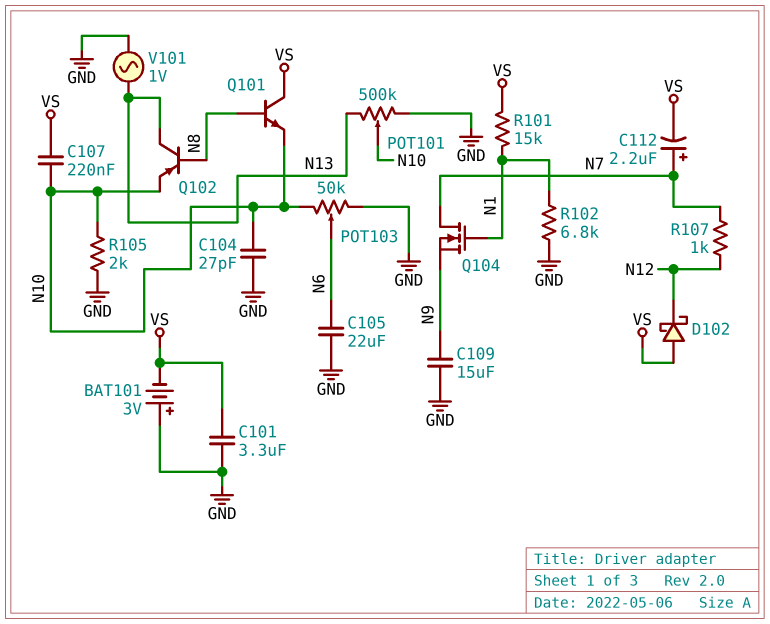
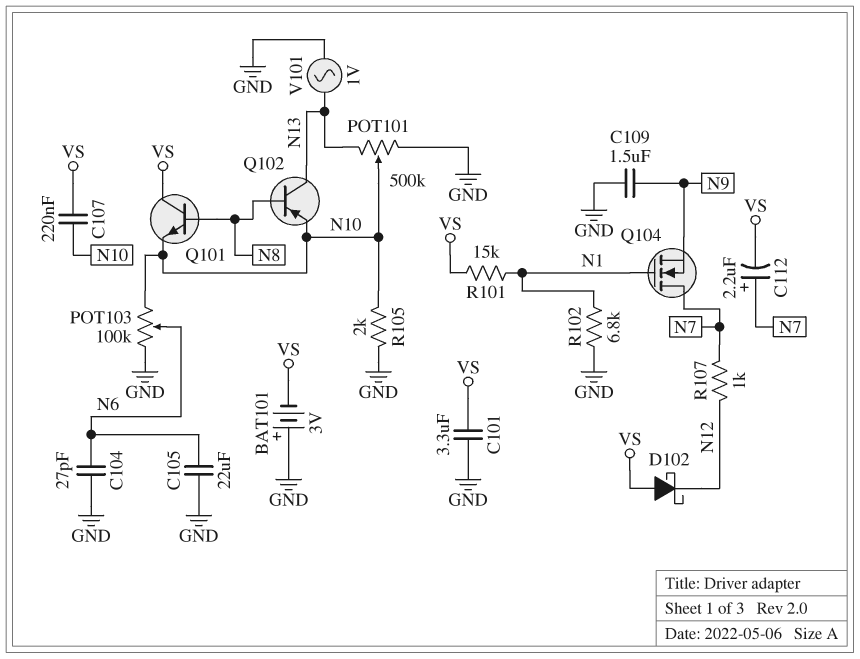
C104: 27pF (GND, N10) -> 27pF (GND, N6)
C109: 15uF (GND, N9) -> 1.5uF (GND, N9)
POT103: 50k (GND, N10, wiper N6) -> 100k (GND, N10, wiper N6)

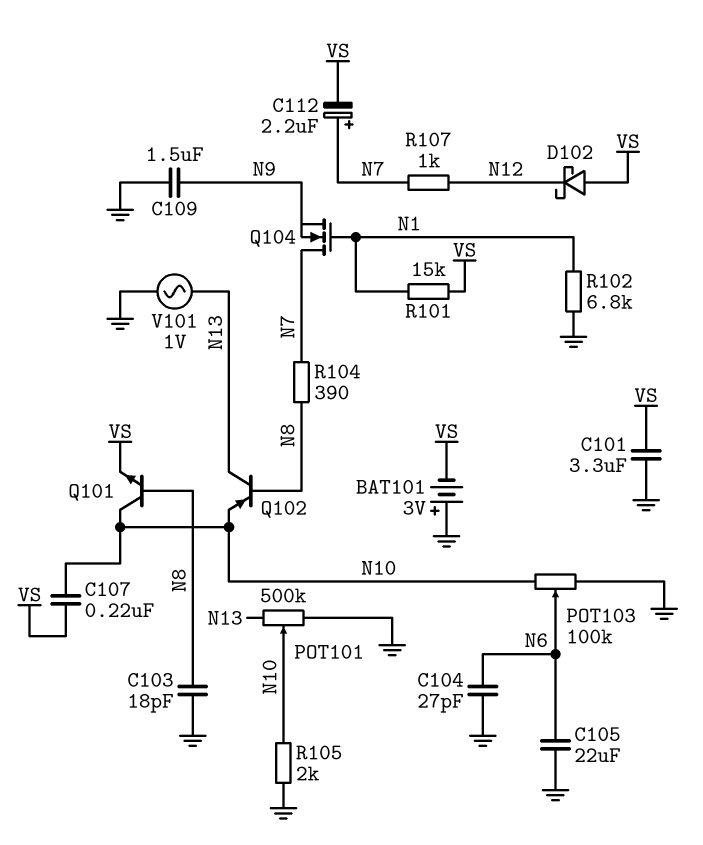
C103: none -> 18pF (GND, N8)
Q101: NPN (B N8, C VS, E N10) -> NPN (B N8, C N10, E VS)
R104: none -> 390 (N7, N8)

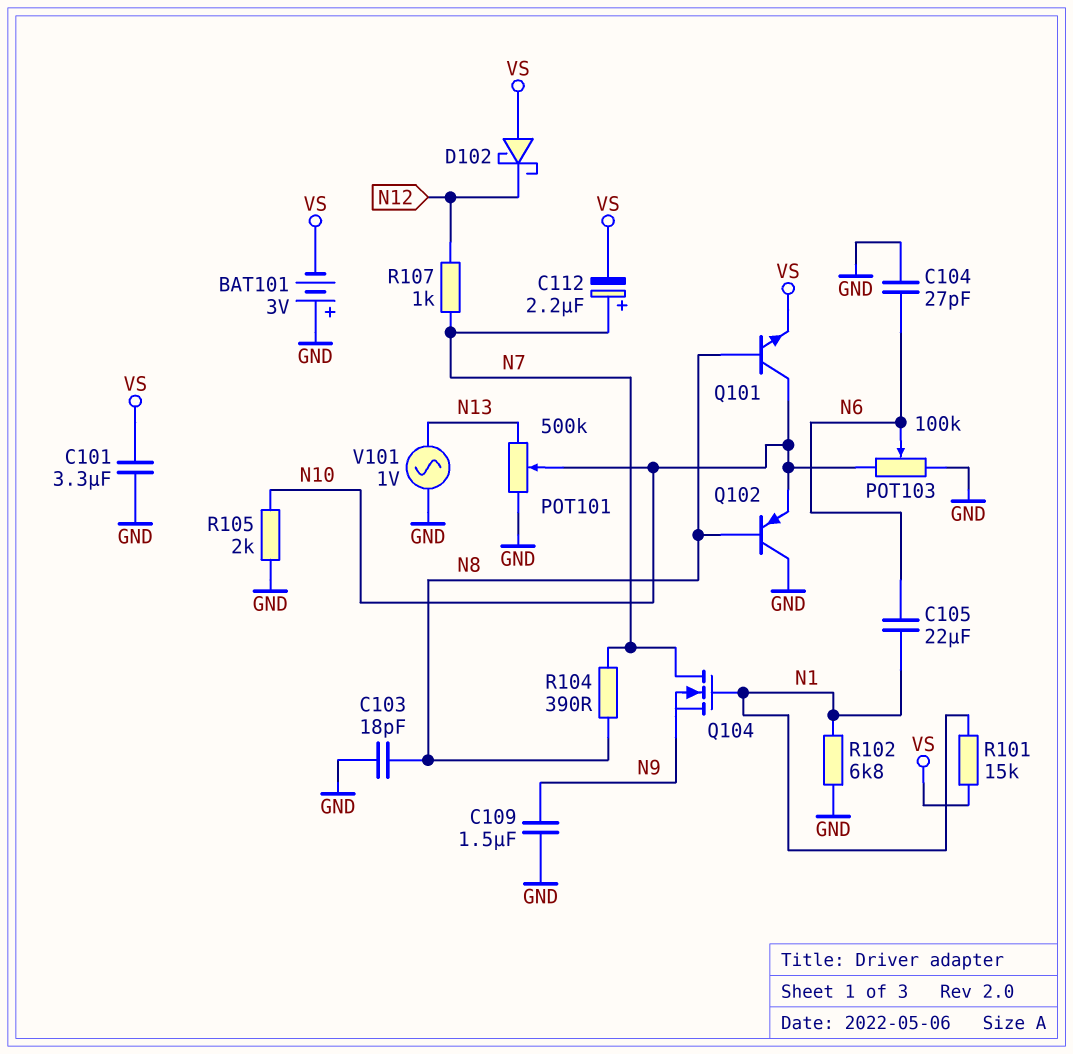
C105: 22uF (GND, N6) -> 22uF (N1, N6)
C107: 220nF (N10, VS) -> none
Q102: PNP (B N8, C N13, E N10) -> PNP (B N8, C GND, E N10)

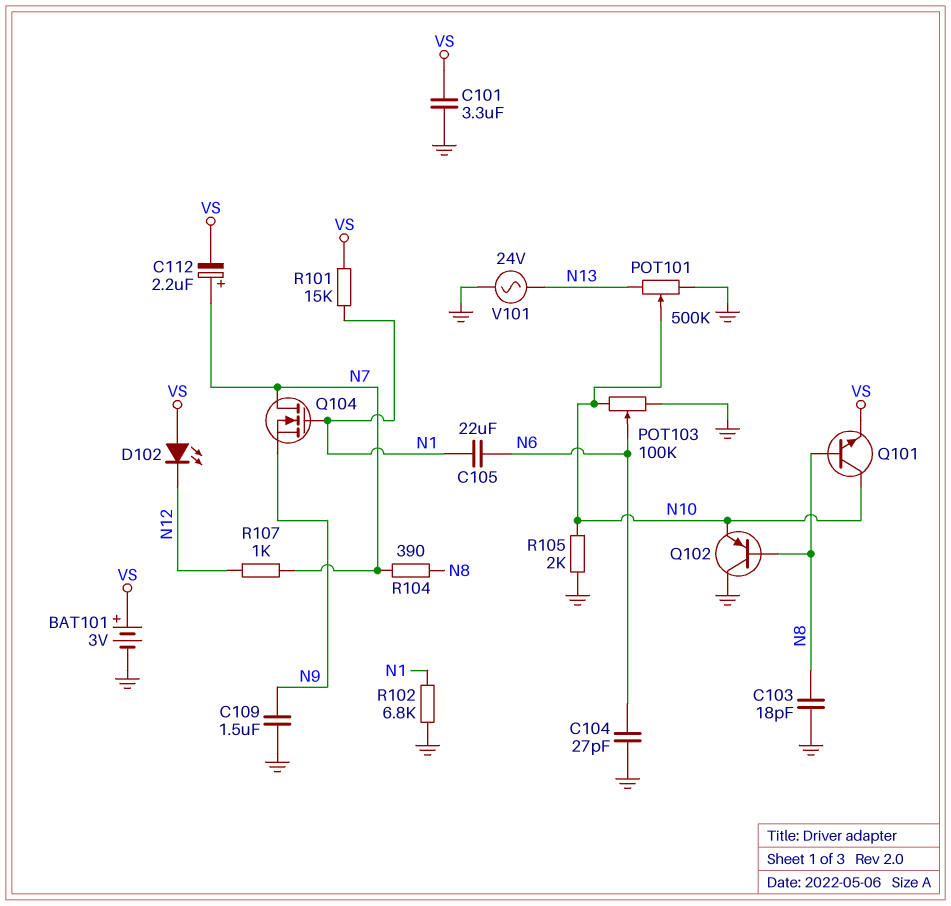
BAT101: 3V (plus GND, minus VS) -> 3V (plus VS, minus GND)
D102: schottky (A VS, K N12) -> LED (A VS, K N12)
V101: AC 1V (GND, N13) -> AC 24V (GND, N13)

